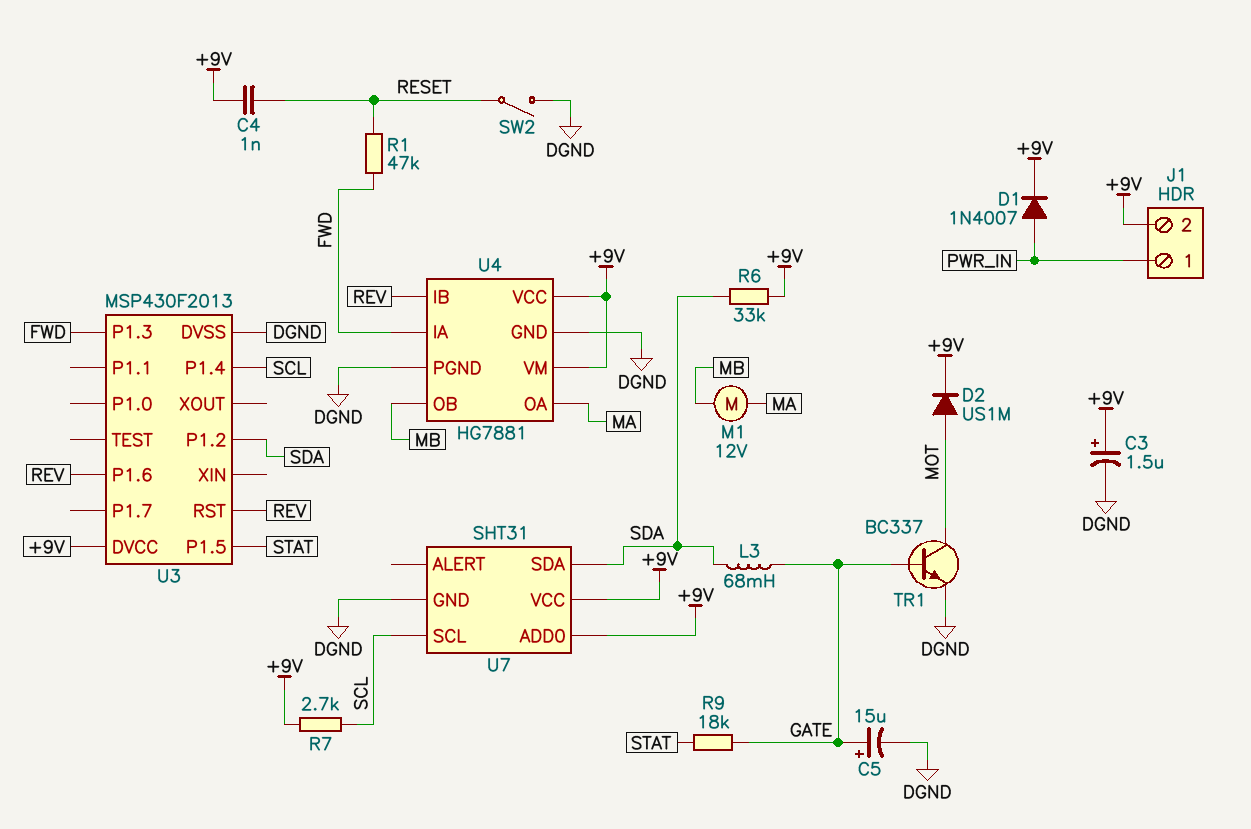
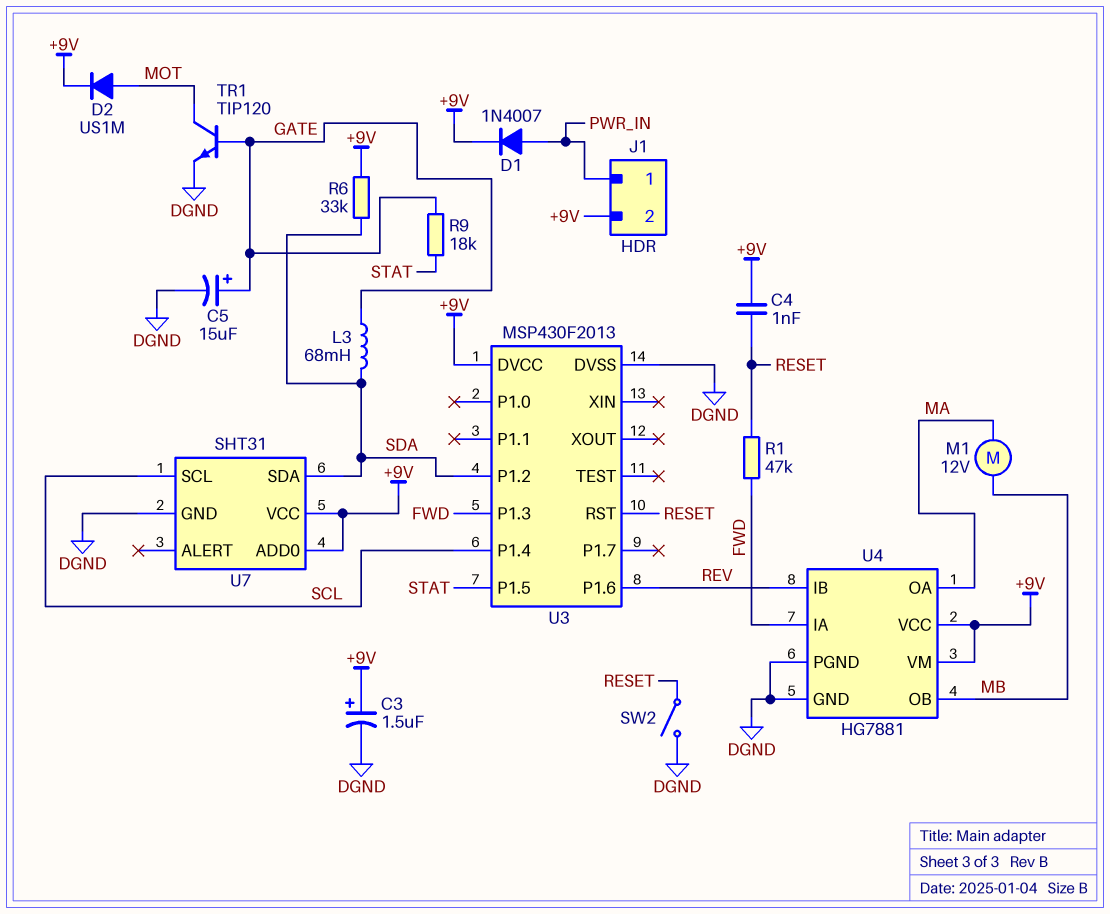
R7: 2.7k (+9V, SCL) -> none
TR1: NPN BC337 (B GATE, C MOT, E DGND) -> NPN TIP120 (B GATE, C MOT, E DGND)
U3 pin RST: REV -> RESET

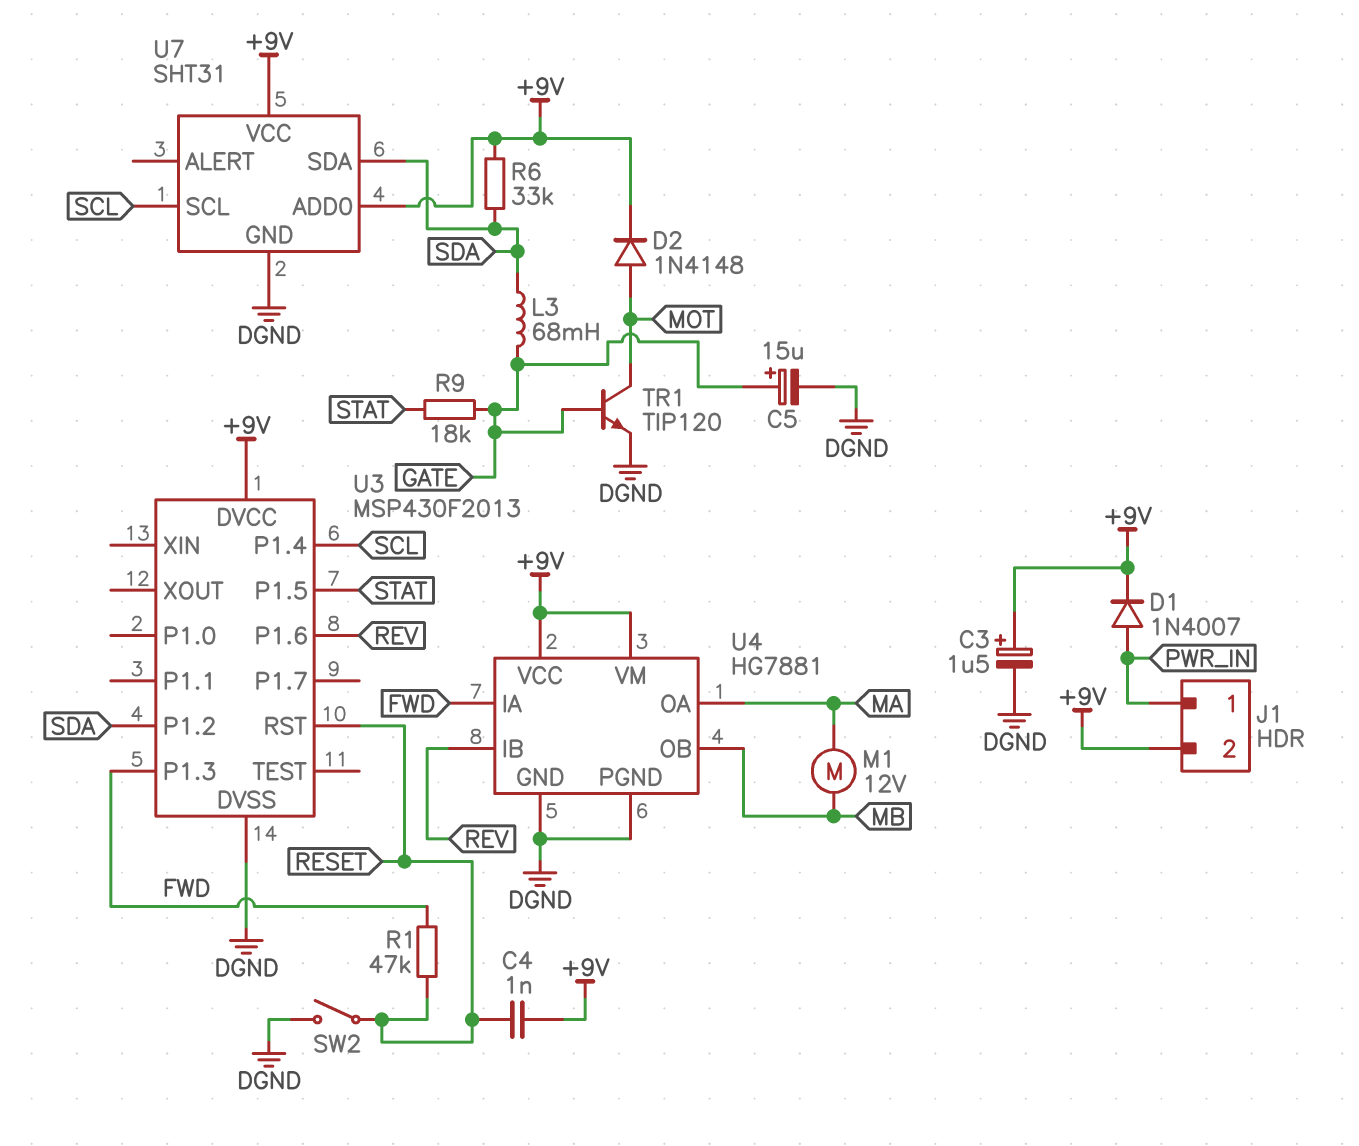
D2: diode US1M (A MOT, K +9V) -> diode 1N4148 (A MOT, K +9V)

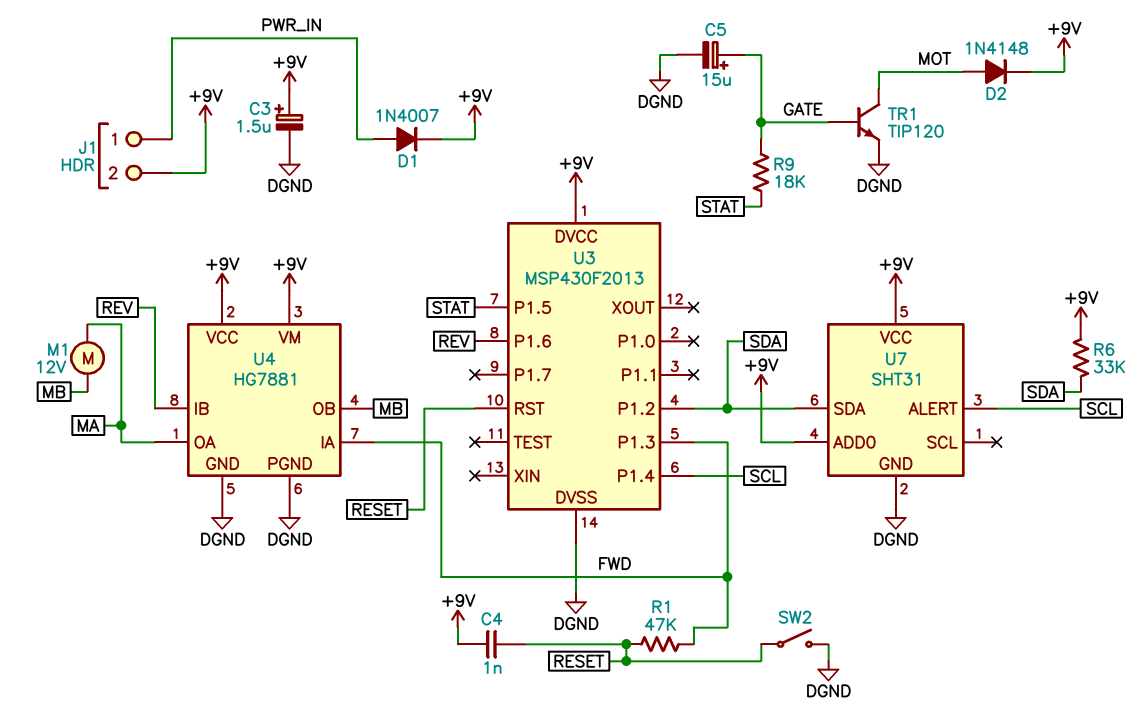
L3: 68mH (GATE, SDA) -> none
U7 pin ALERT: none -> SCL
U7 pin SCL: SCL -> none

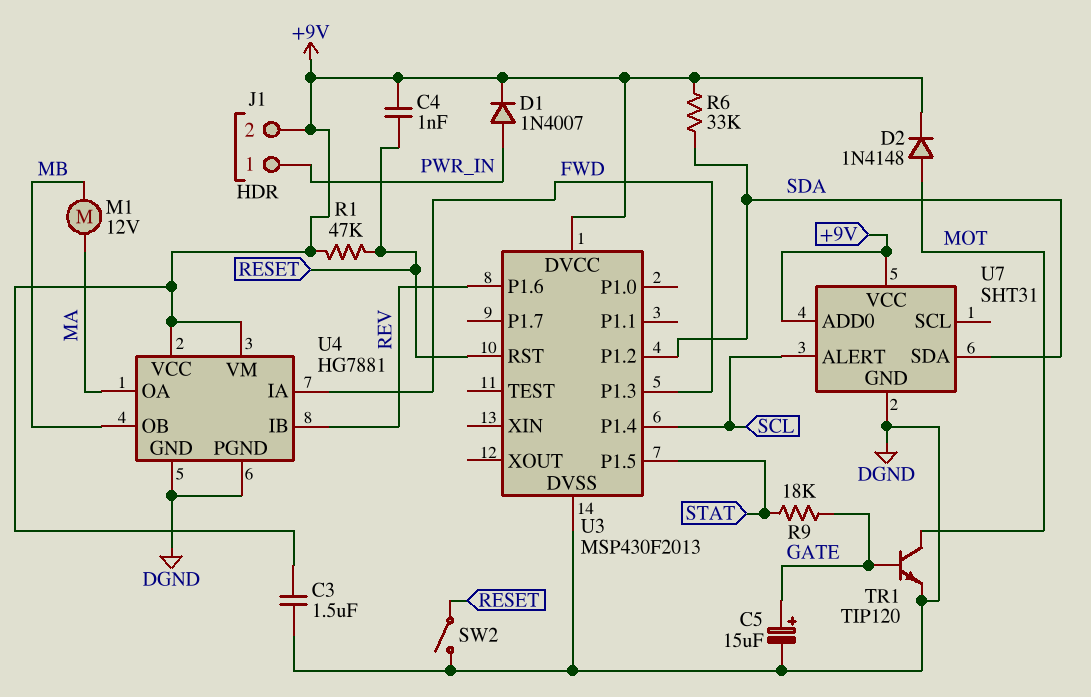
C3: 1.5uF (plus +9V, minus DGND) -> 1.5uF (+9V, DGND)
R1: 47k (FWD, RESET) -> 47k (+9V, RESET)

